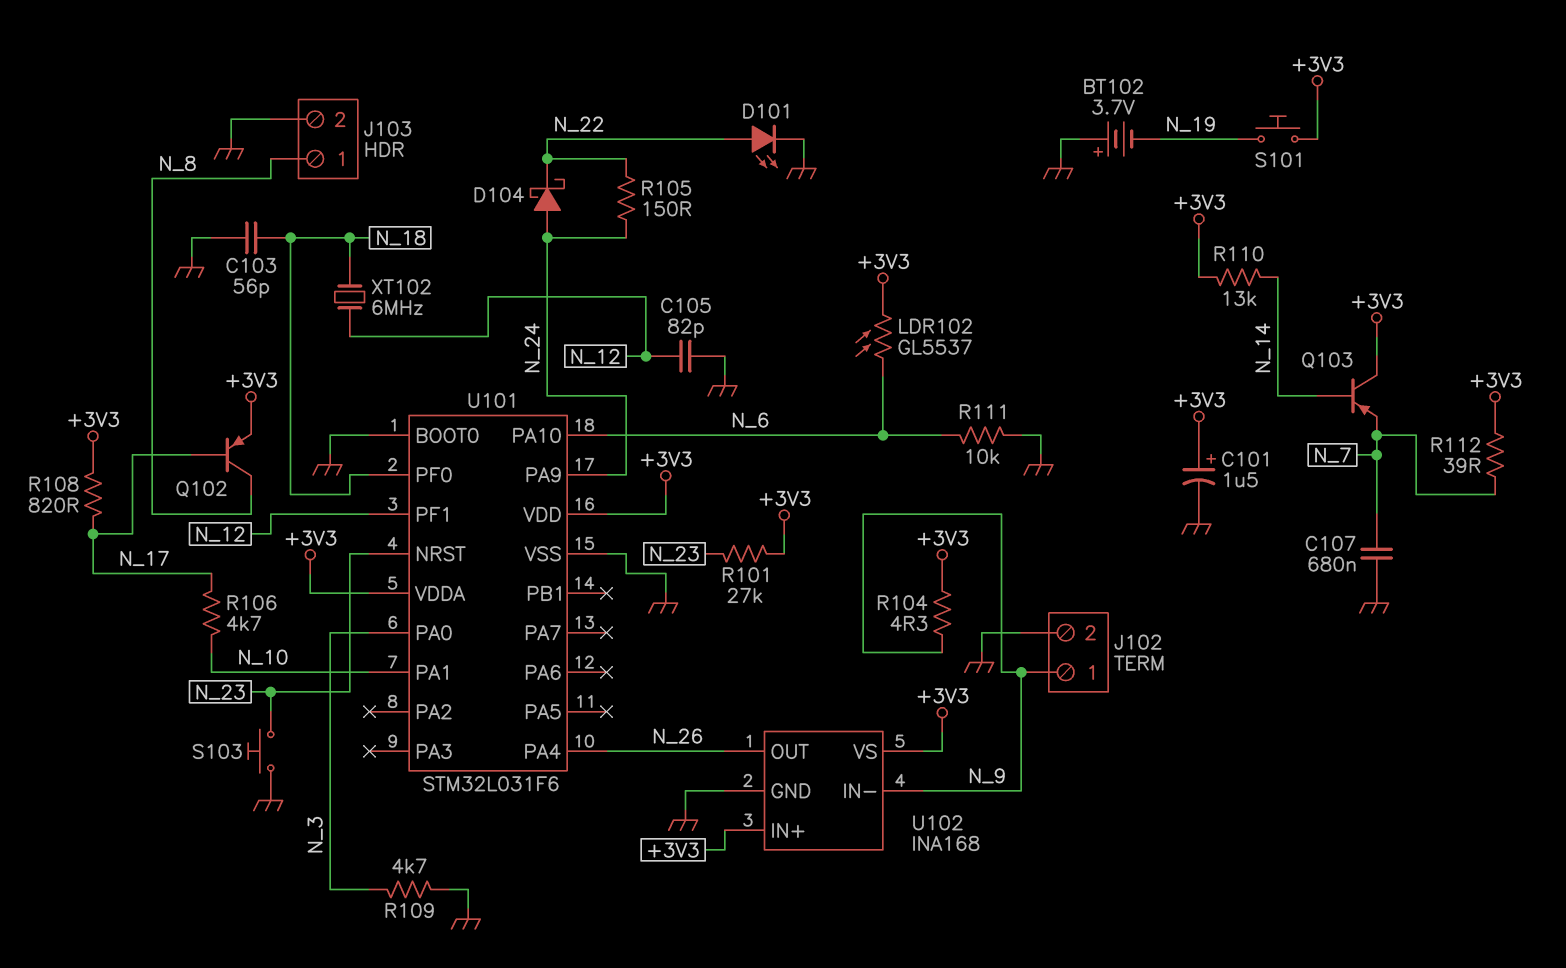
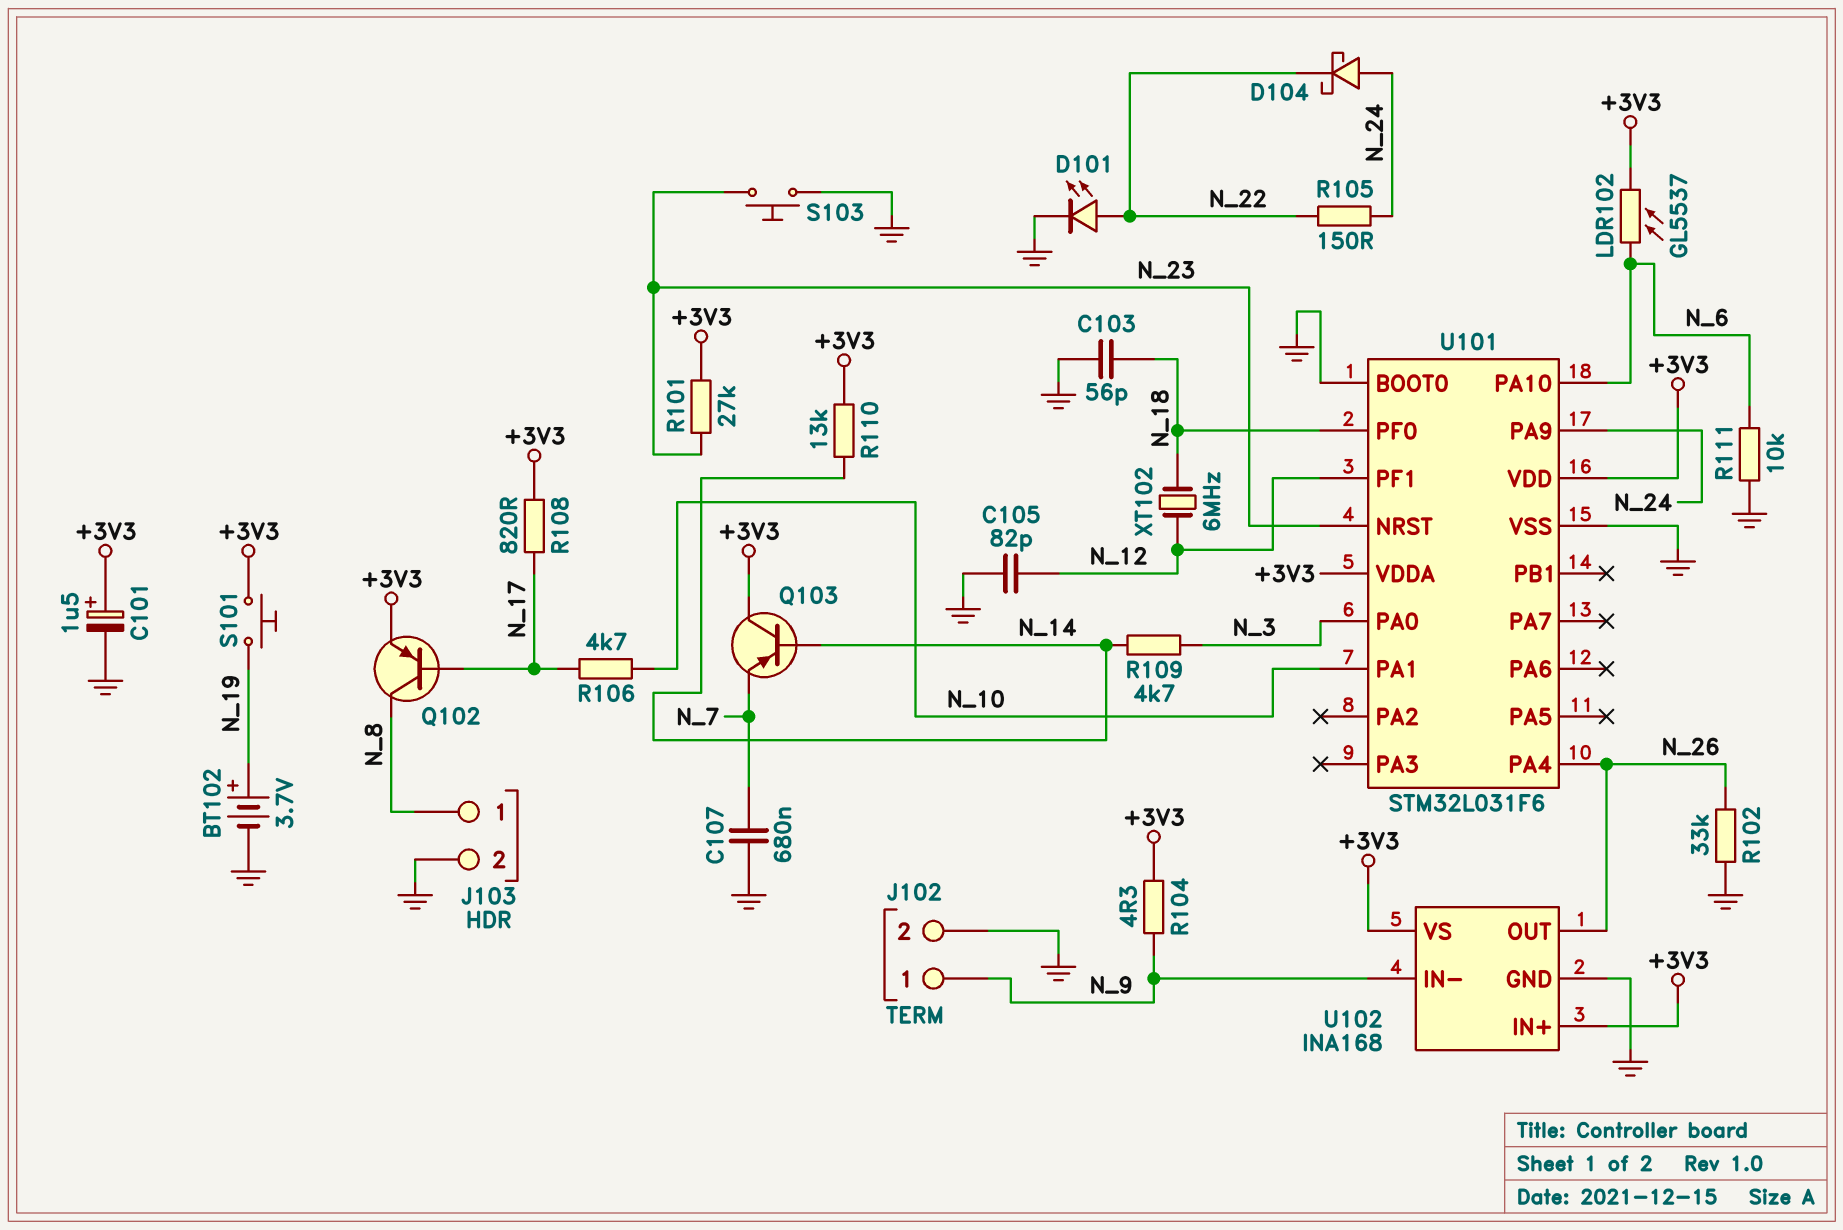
BT102: 3.7V (plus GND, minus N_19) -> 3.7V (plus N_19, minus GND)
R102: none -> 33k (GND, N_26)
R109: 4.7k (GND, N_3) -> 4.7k (N_3, N_14)
R112: 39 (+3V3, N_7) -> none

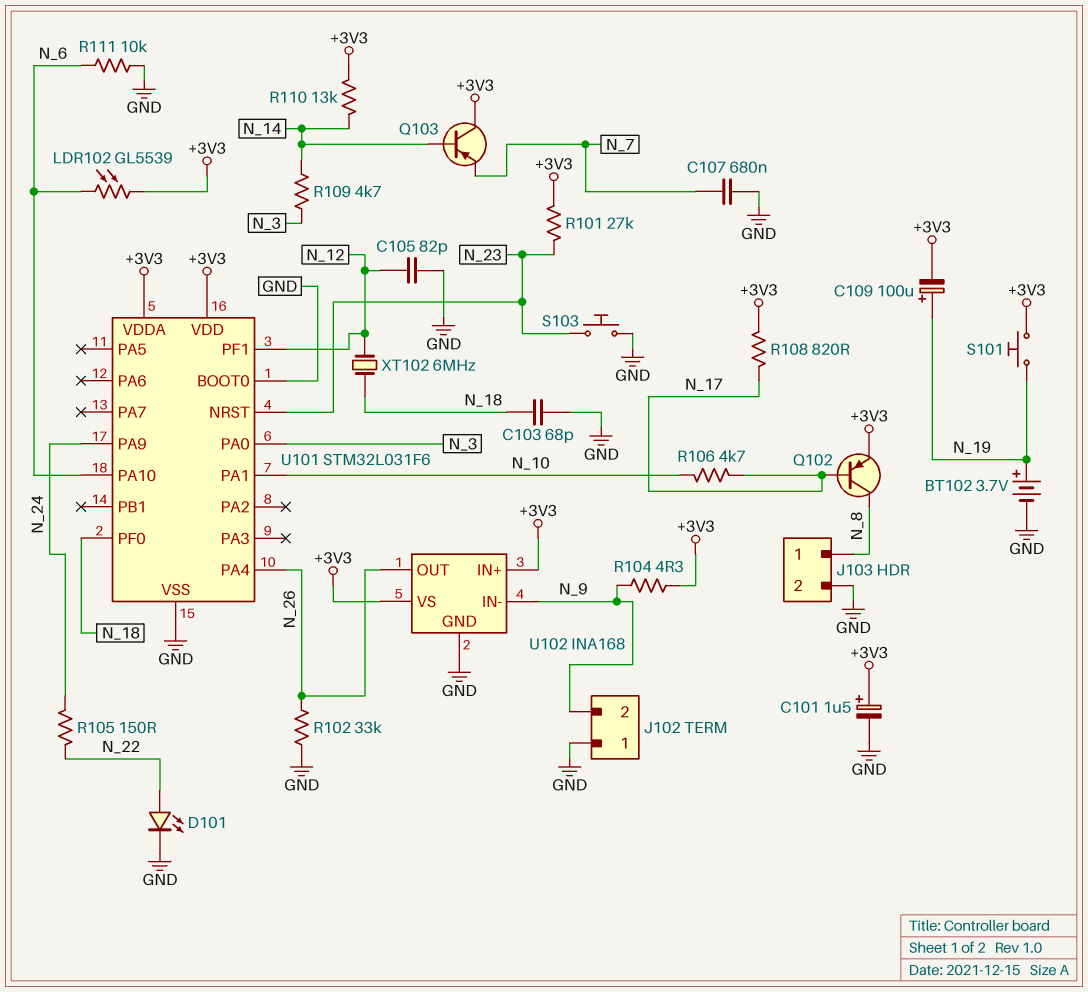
C103: 56pF (GND, N_18) -> 68pF (GND, N_18)
C109: none -> 100uF (plus N_19, minus +3V3)
D104: schottky (A N_24, K N_22) -> none
J102 pin 1: N_9 -> GND
J102 pin 2: GND -> N_9
LDR102: GL5537 (+3V3, N_6) -> GL5539 (+3V3, N_6)

